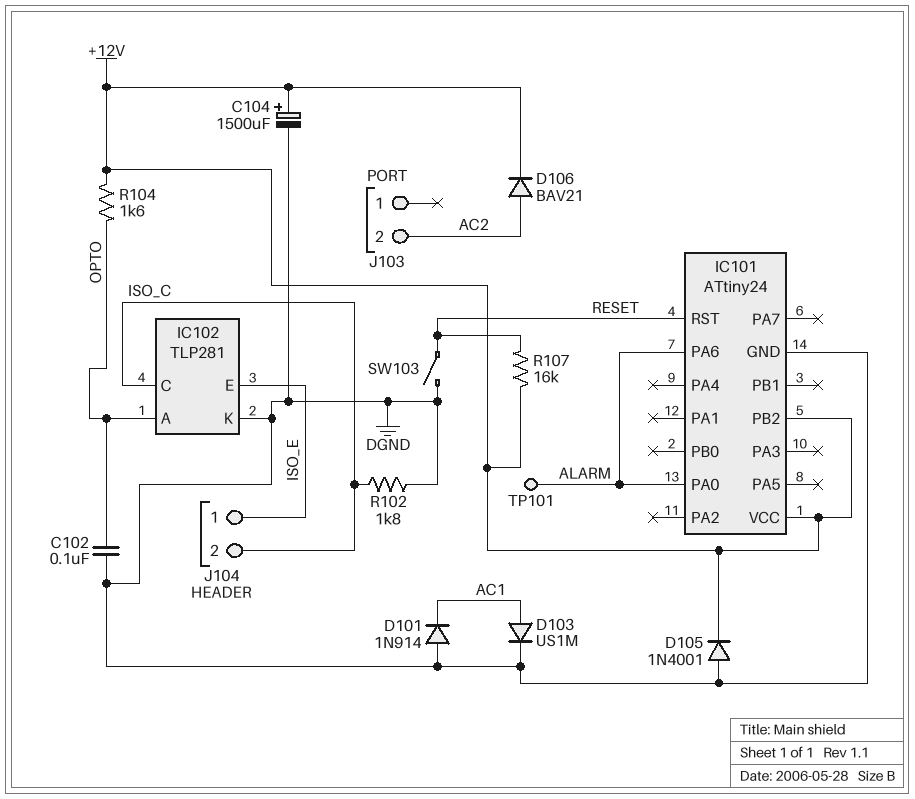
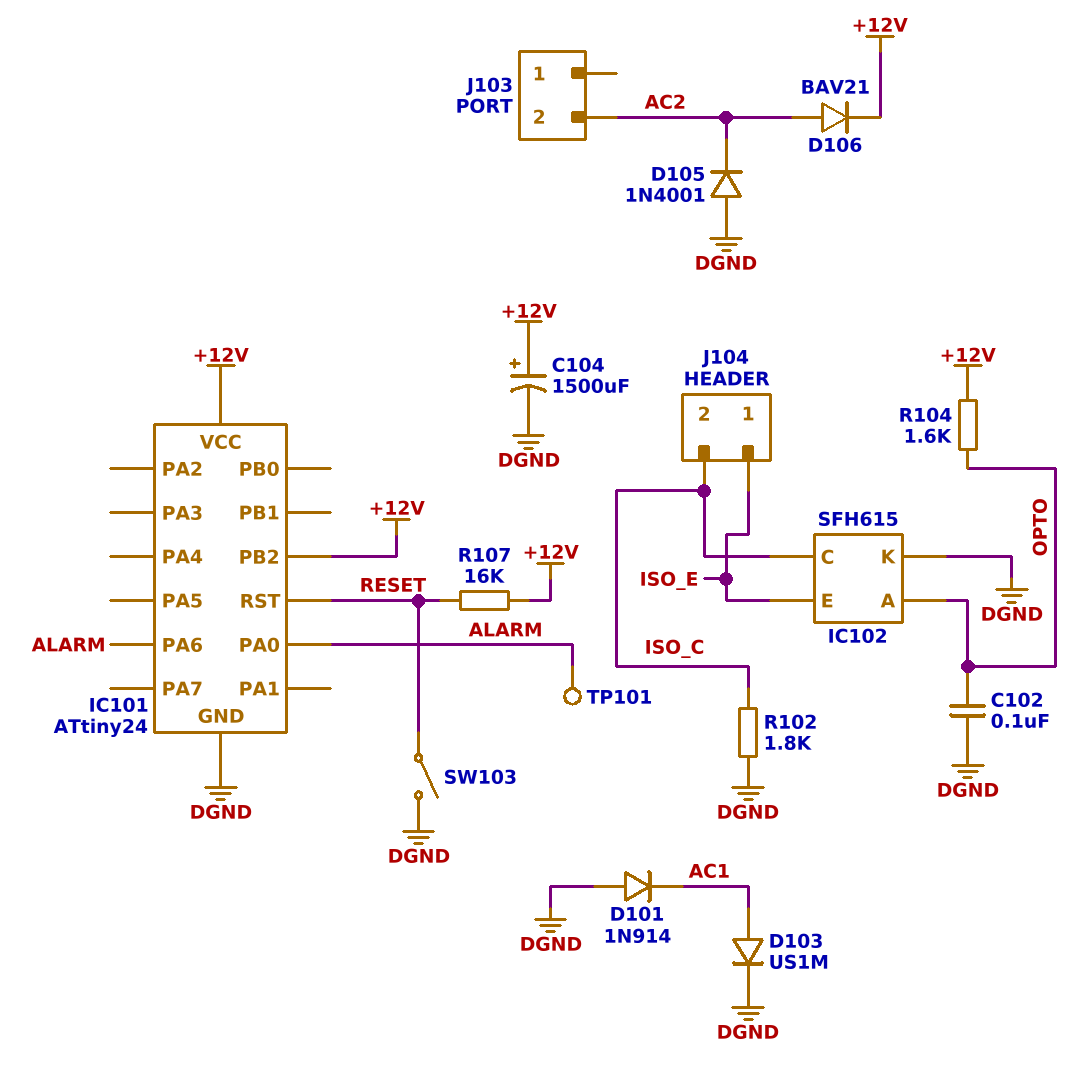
D105: diode 1N4001 (A DGND, K +12V) -> diode 1N4001 (A DGND, K AC2)
IC102: TLP281 -> SFH615

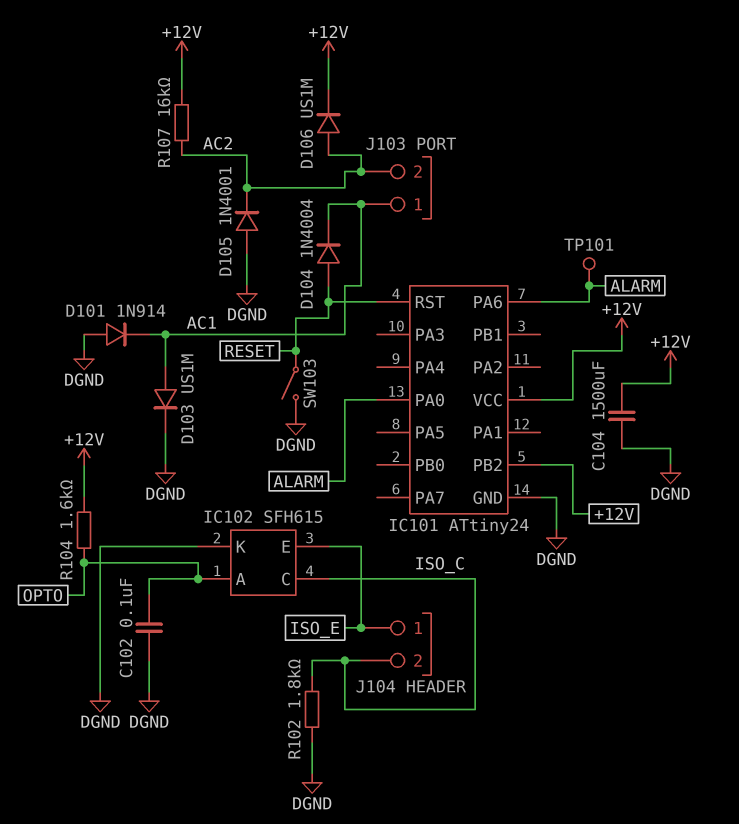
C104: 1500uF (plus +12V, minus DGND) -> 1500uF (+12V, DGND)
D104: none -> diode 1N4004 (A RESET, K AC1)
D106: diode BAV21 (A AC2, K +12V) -> diode US1M (A AC2, K +12V)
J103 pin 1: none -> AC1
R107: 16k (+12V, RESET) -> 16k (+12V, AC2)

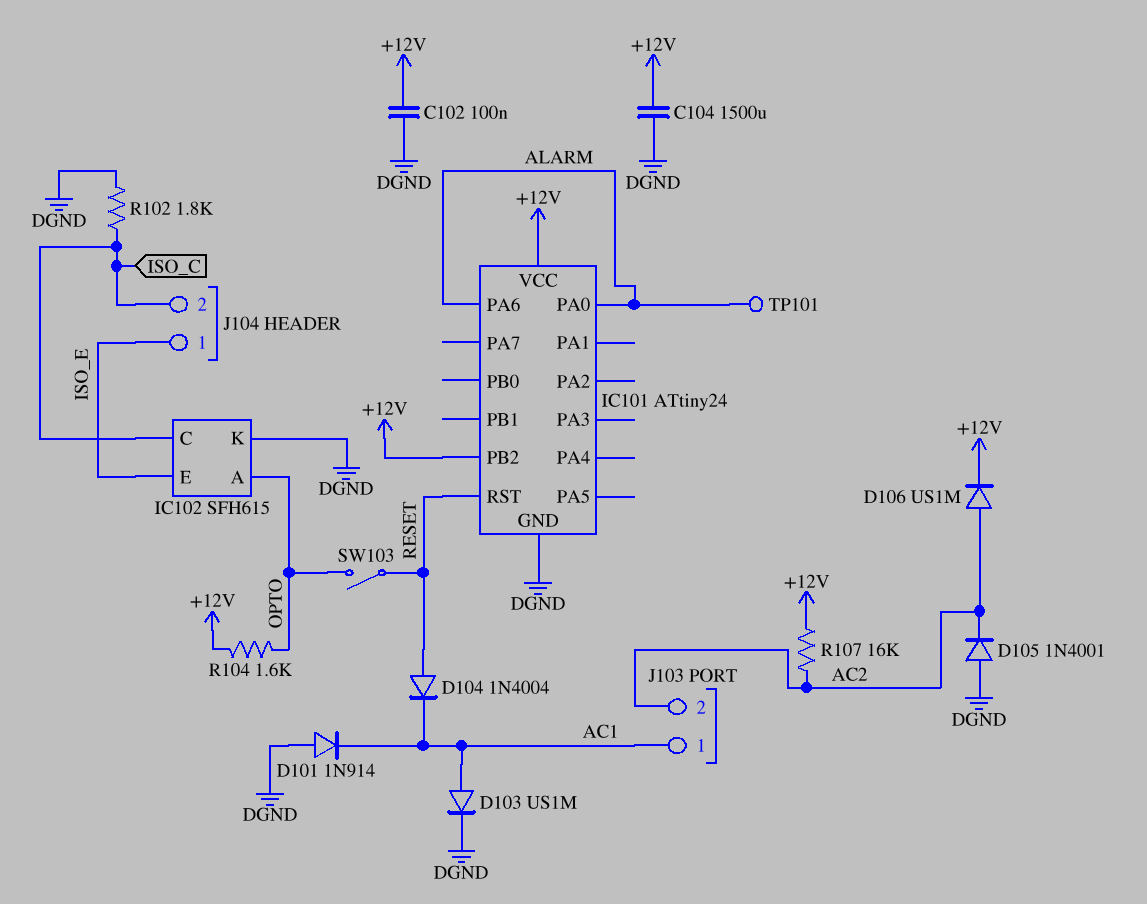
C102: 100nF (DGND, OPTO) -> 100nF (+12V, DGND)
SW103: switch (DGND, RESET) -> switch (OPTO, RESET)

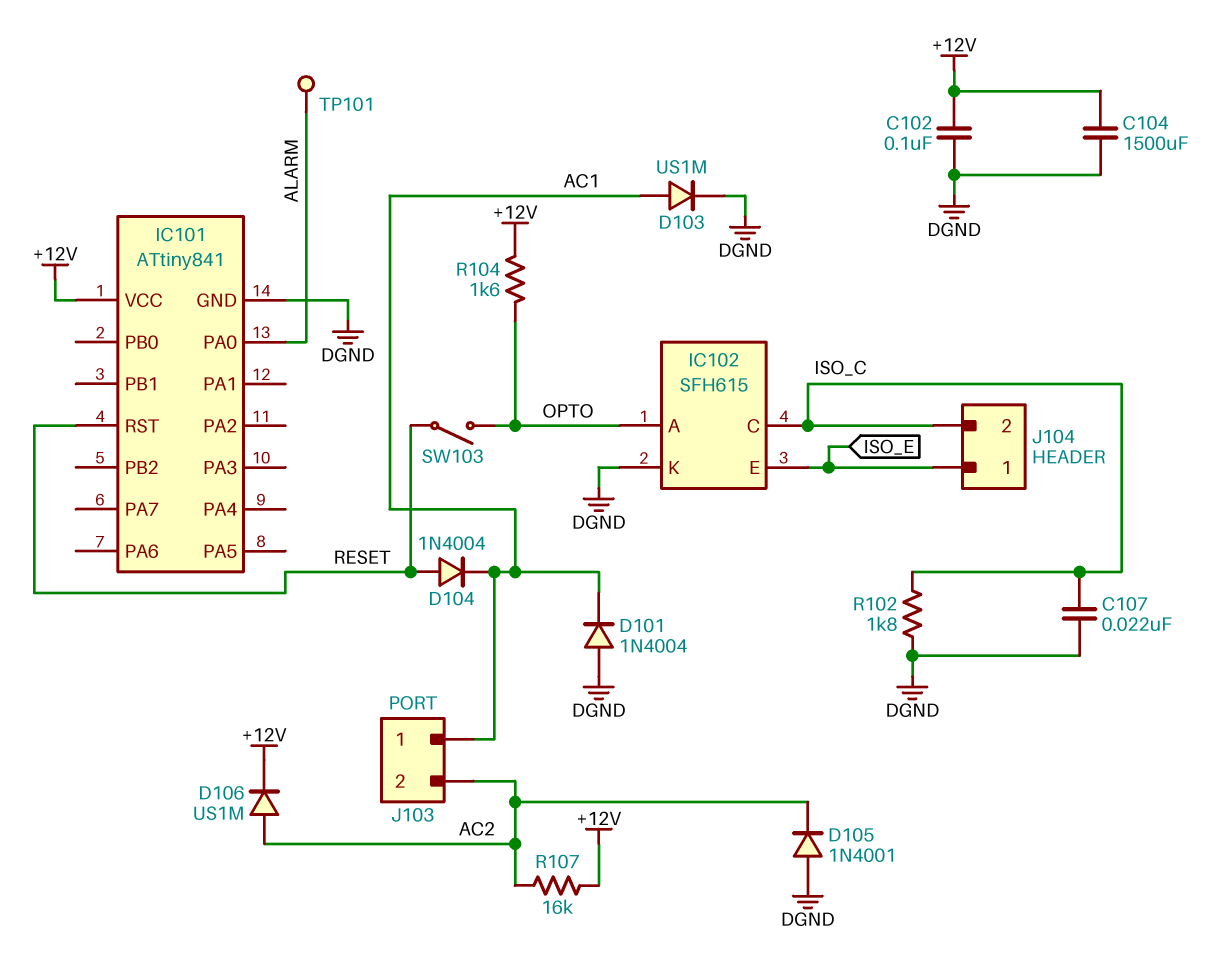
C107: none -> 22nF (DGND, ISO_C)
D101: diode 1N914 (A DGND, K AC1) -> diode 1N4004 (A DGND, K AC1)
IC101: ATtiny24 -> ATtiny841
IC101 pin PA6: ALARM -> none
IC101 pin PB2: +12V -> none

